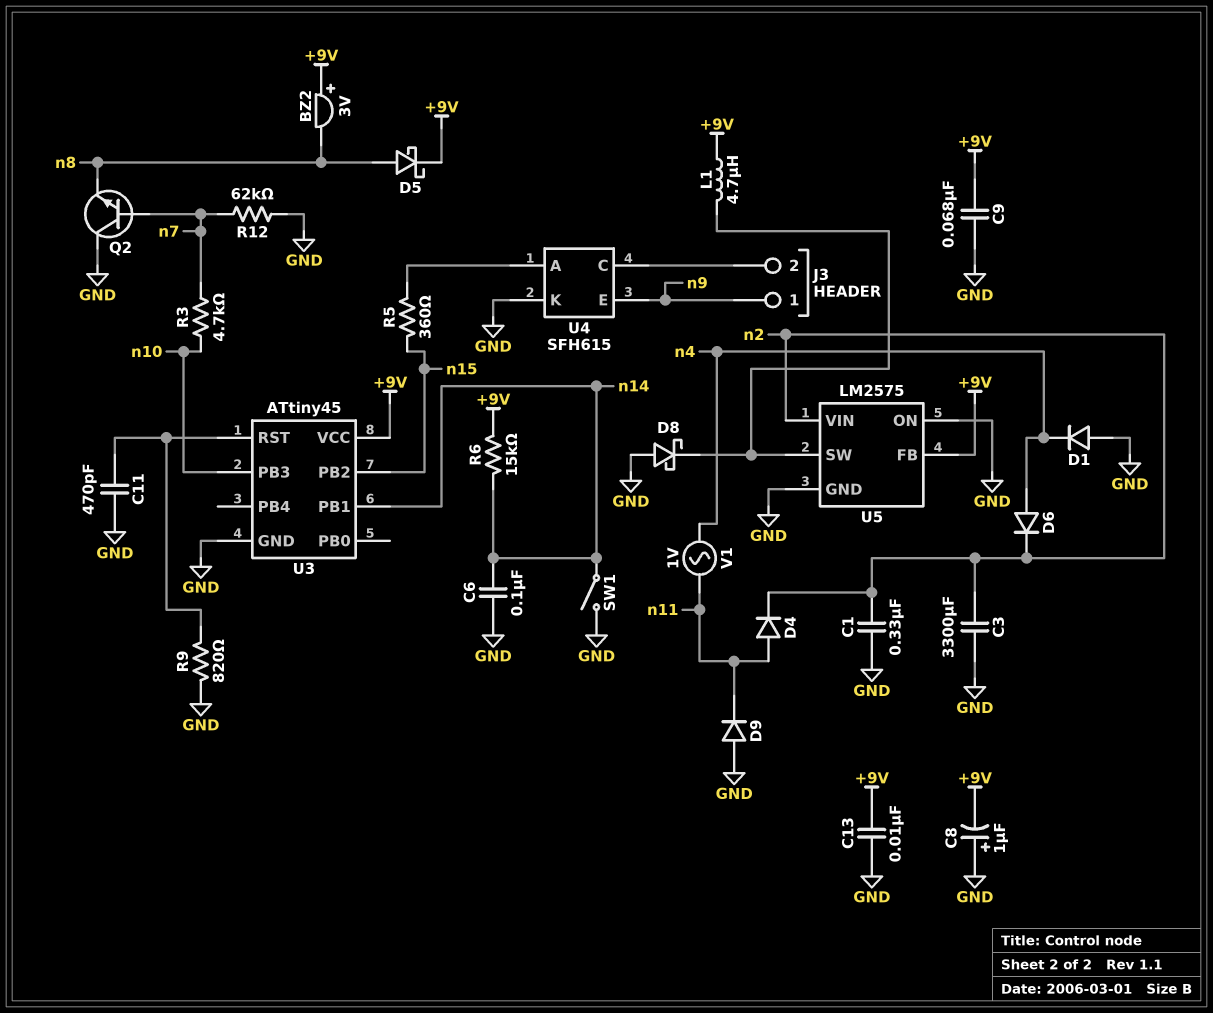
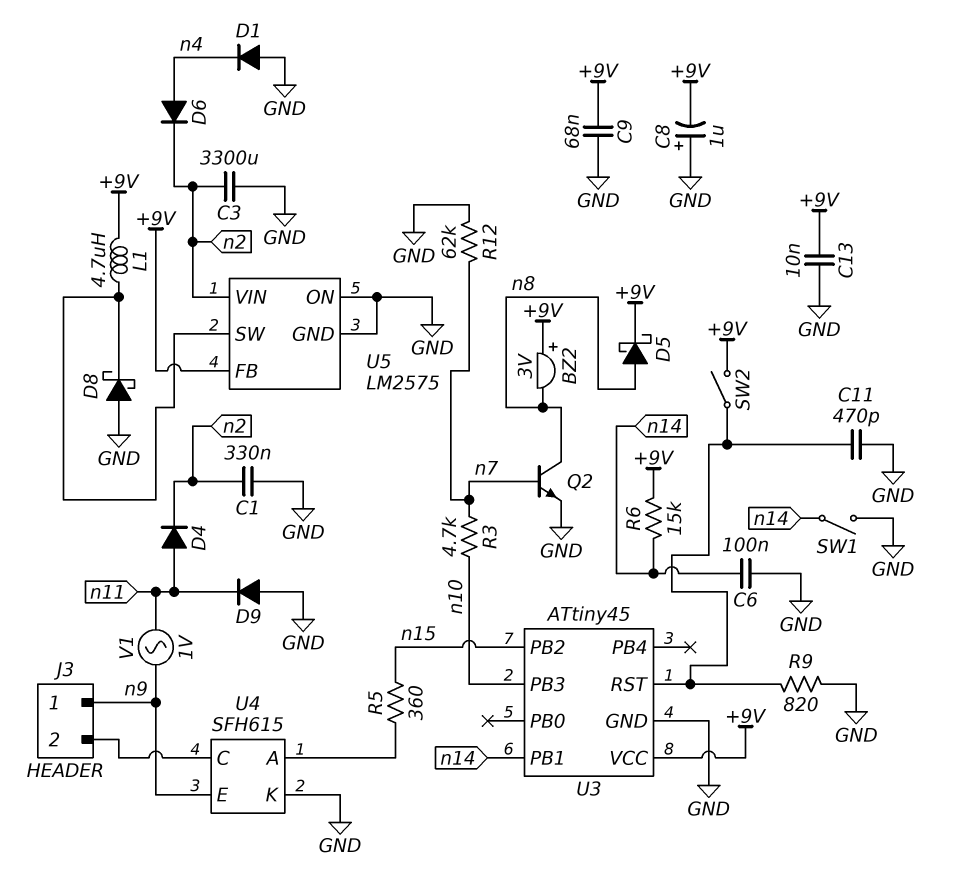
Q2: NPN (B n7, C GND, E n8) -> NPN (B n7, C n8, E GND)
SW2: none -> switch (+9V, U3/RST)
V1: AC 1V (n4, n11) -> AC 1V (n9, n11)

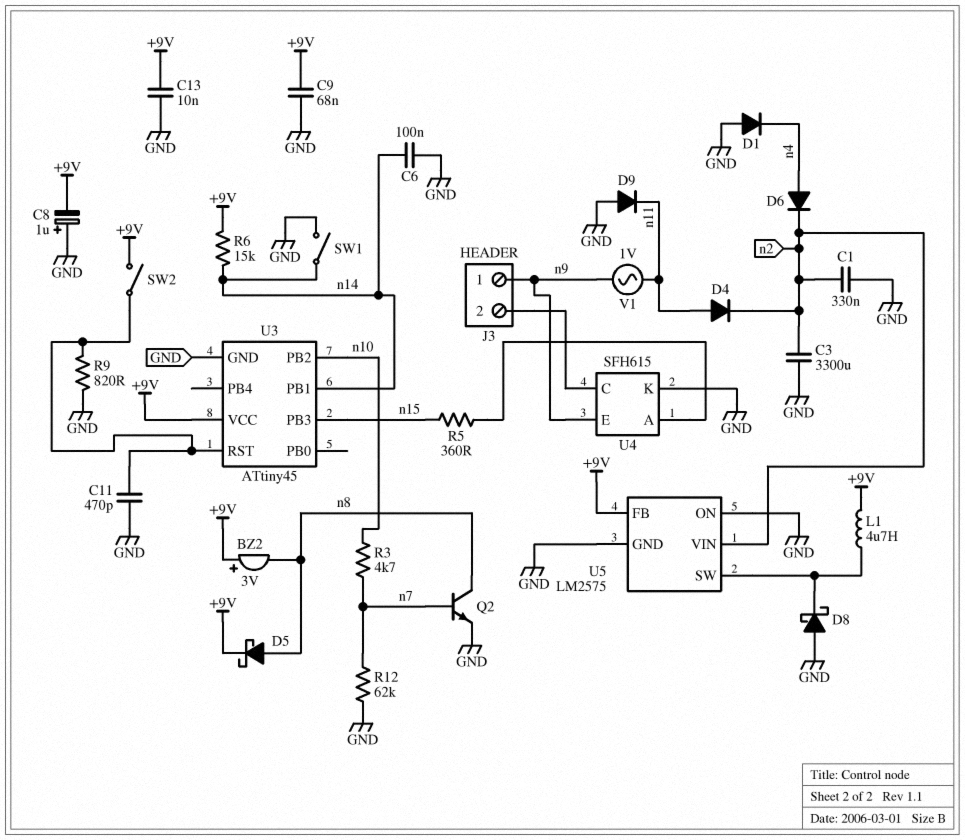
U3 pin PB2: n15 -> n10
U3 pin PB3: n10 -> n15

